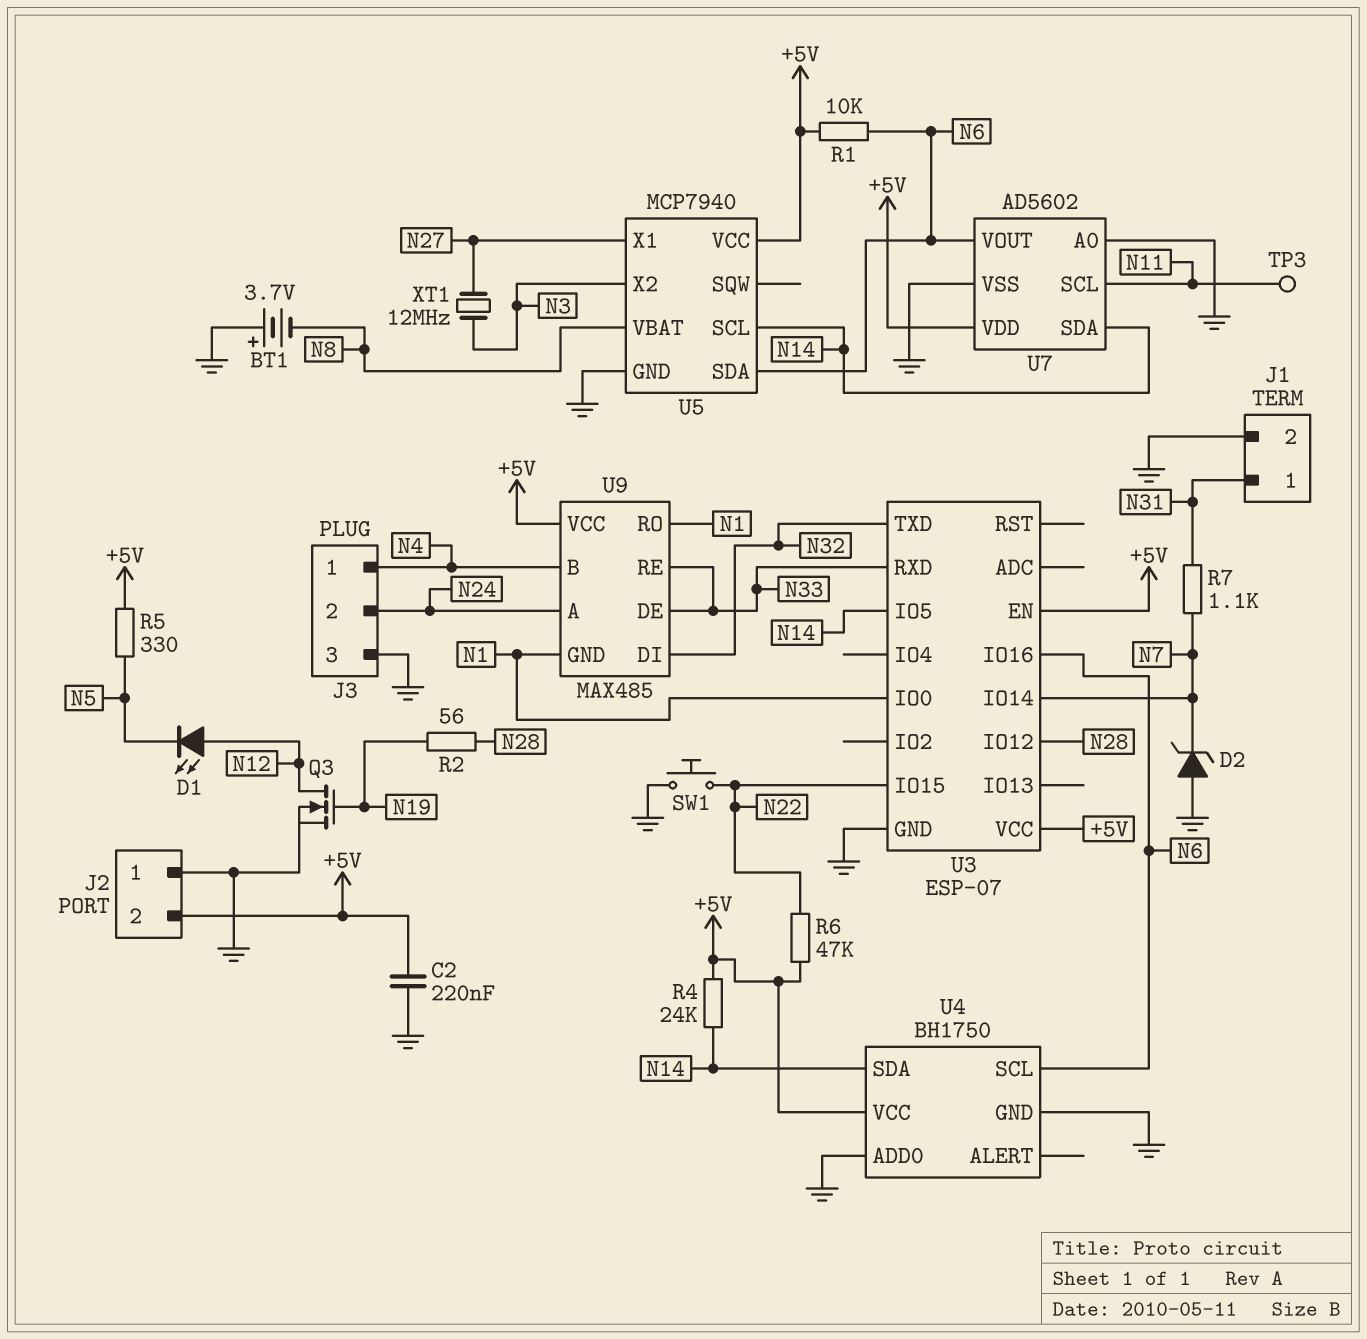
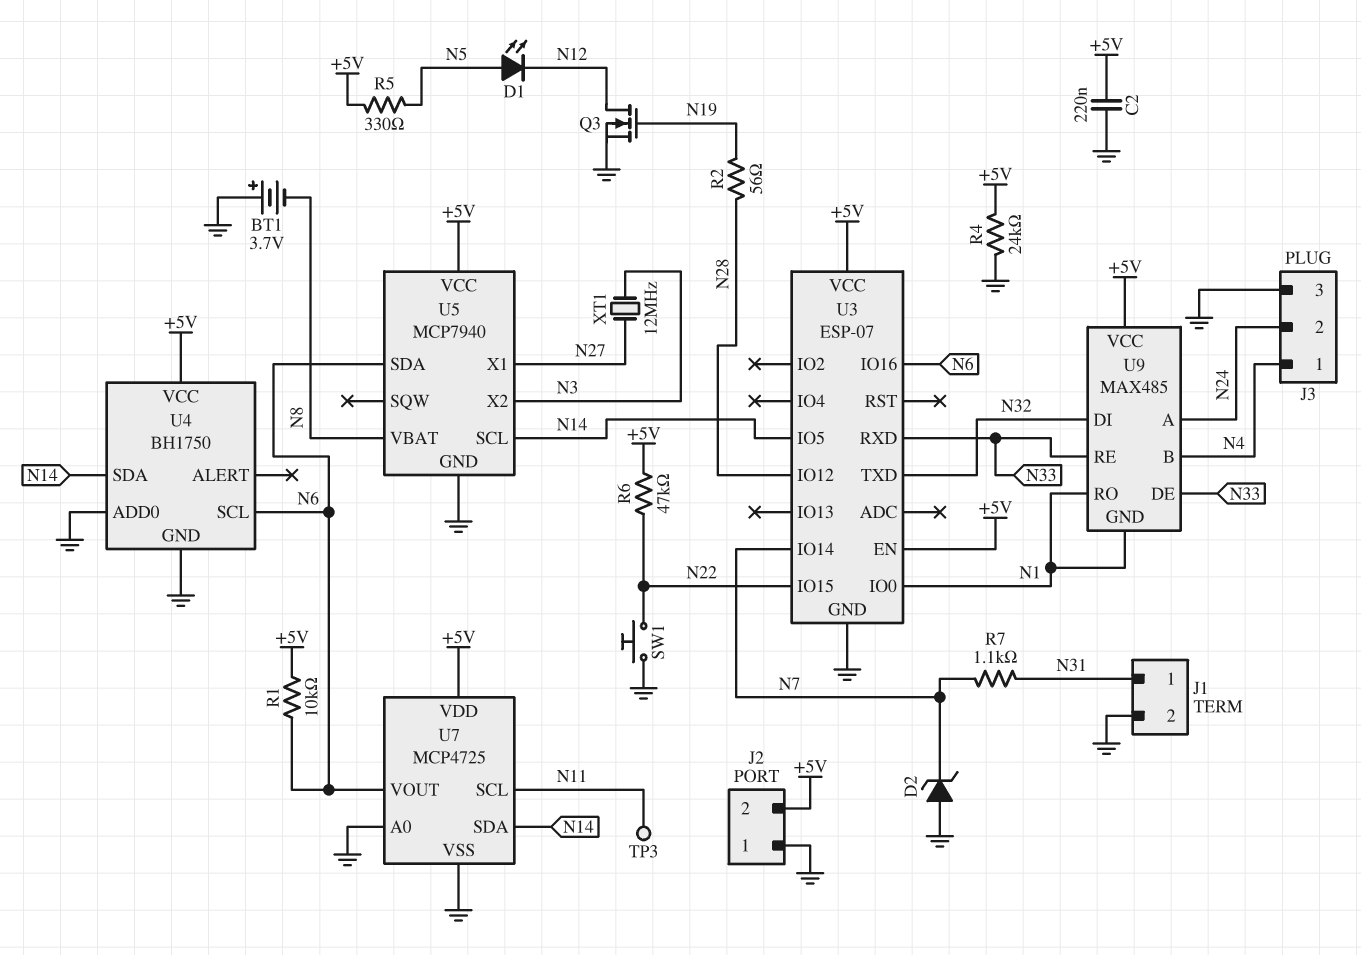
D1: LED (A N12, K N5) -> LED (A N5, K N12)
R4: 24k (+5V, N14) -> 24k (+5V, GND)
U7: AD5602 -> MCP4725

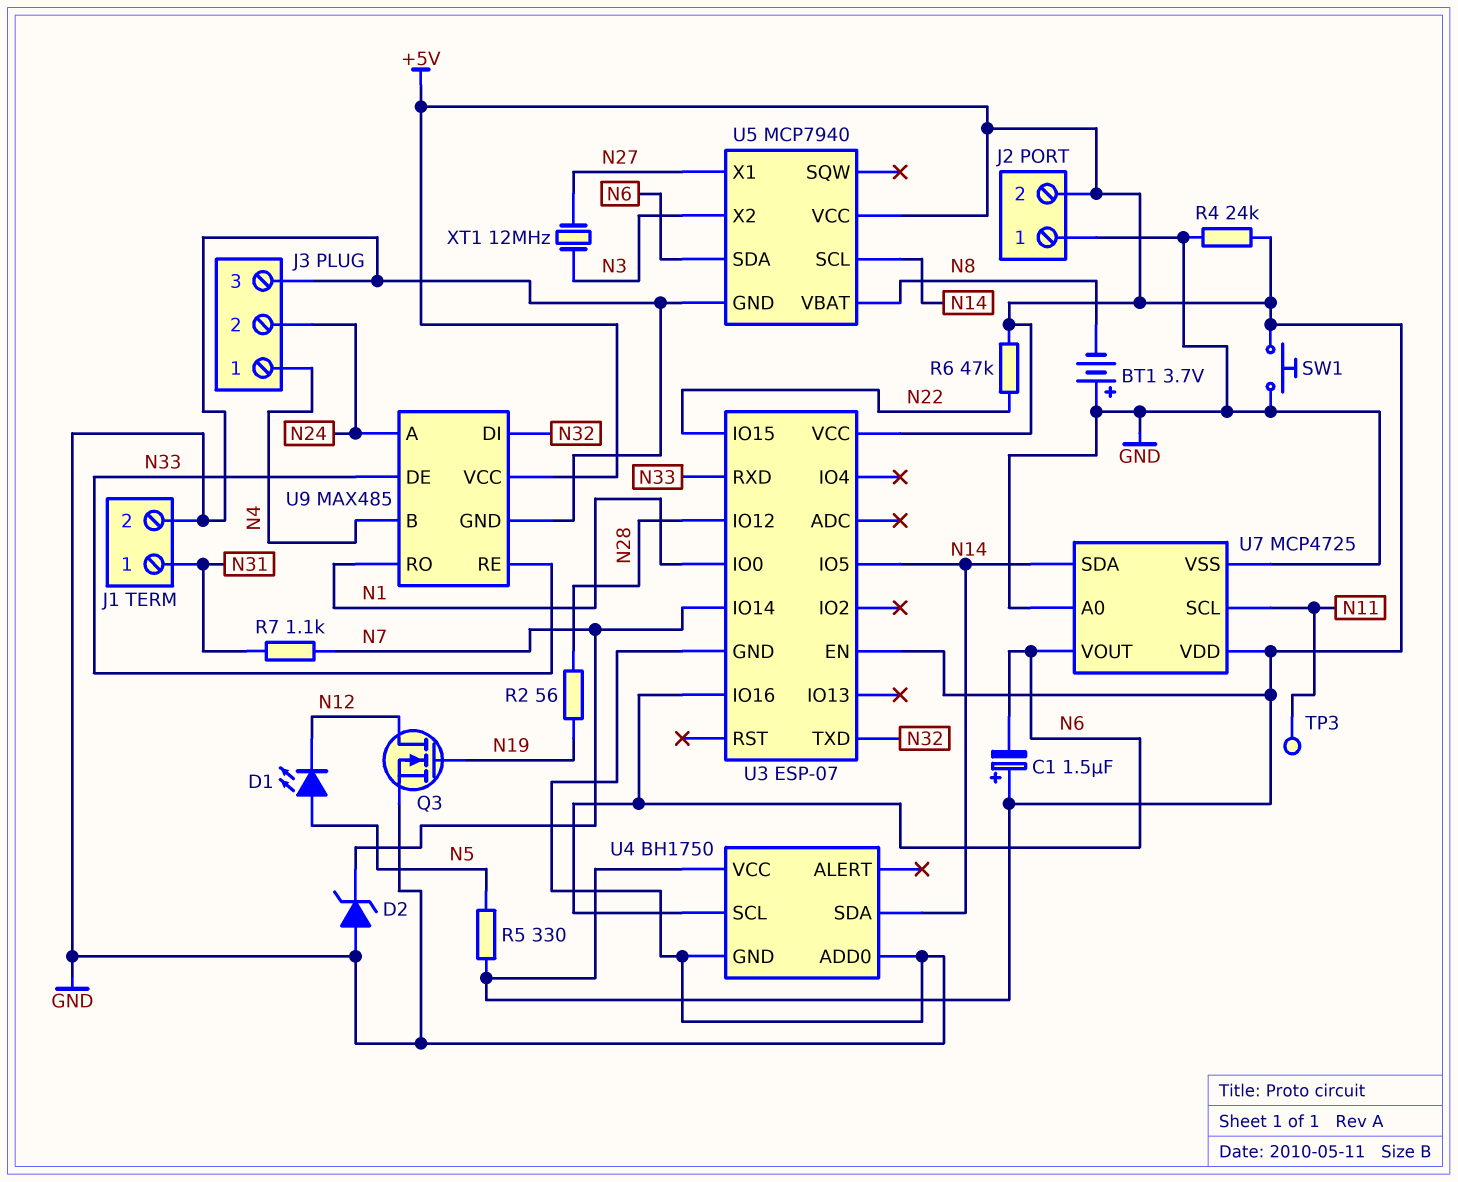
C1: none -> 1.5uF (plus +5V, minus N6)
C2: 220nF (+5V, GND) -> none
R1: 10k (+5V, N6) -> none
SW1: button (GND, N22) -> button (+5V, GND)
U9 pin GND: N1 -> GND

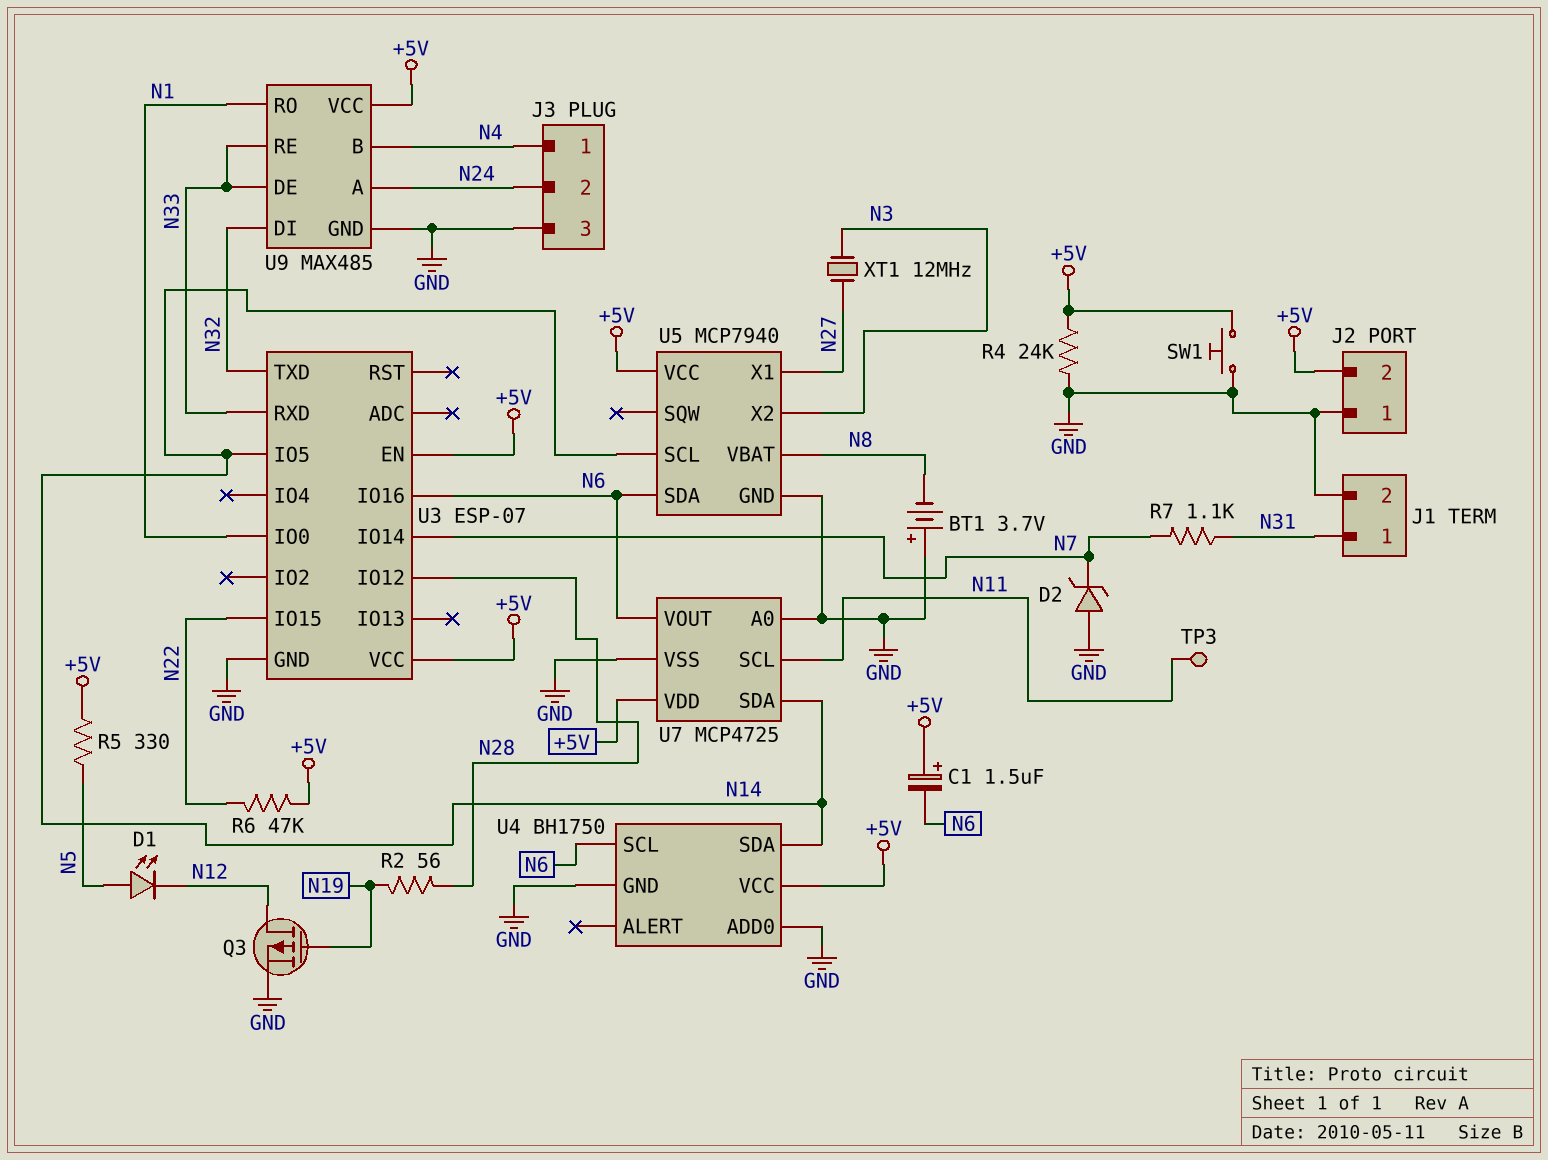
Q3: NMOS (G N19, D N12, S GND) -> PMOS (G N19, D N12, S GND)

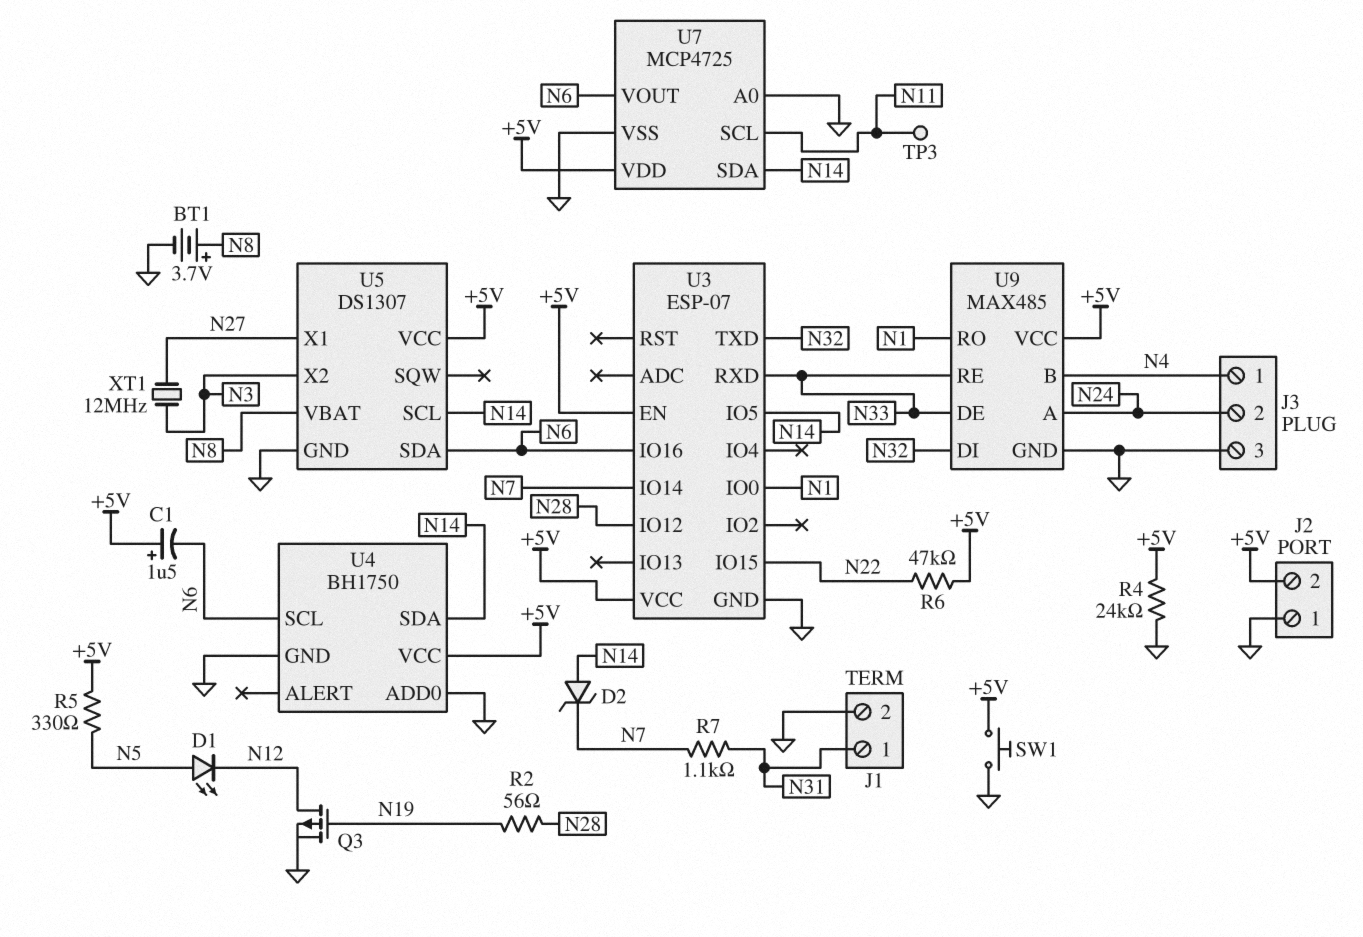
BT1: 3.7V (plus GND, minus N8) -> 3.7V (plus N8, minus GND)
D2: zener (A GND, K N7) -> zener (A N14, K N7)
U5: MCP7940 -> DS1307

